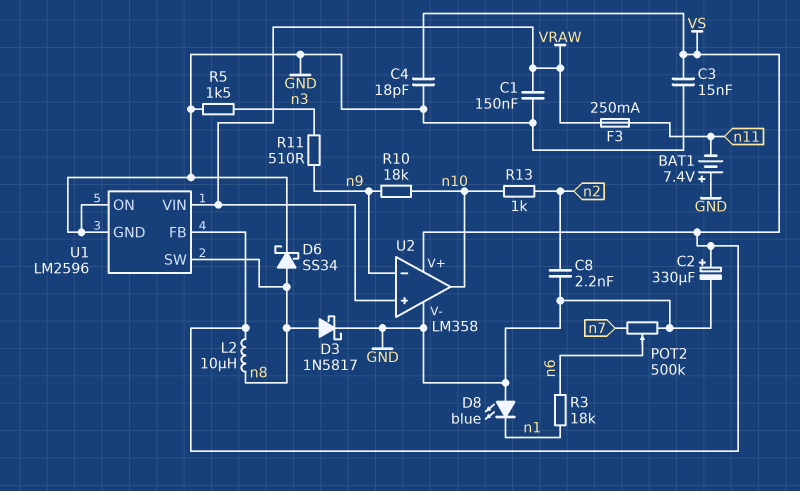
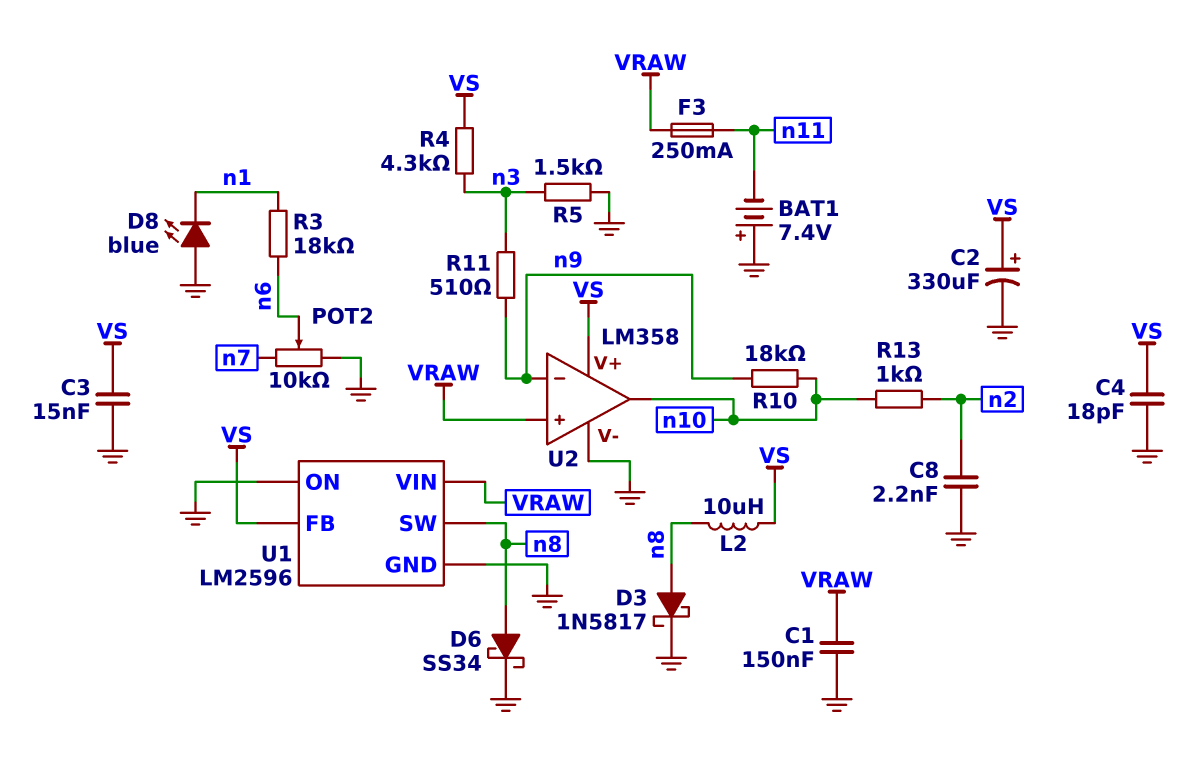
POT2: 500k (GND, n7, wiper n6) -> 10k (GND, n7, wiper n6)
R4: none -> 4.3k (VS, n3)

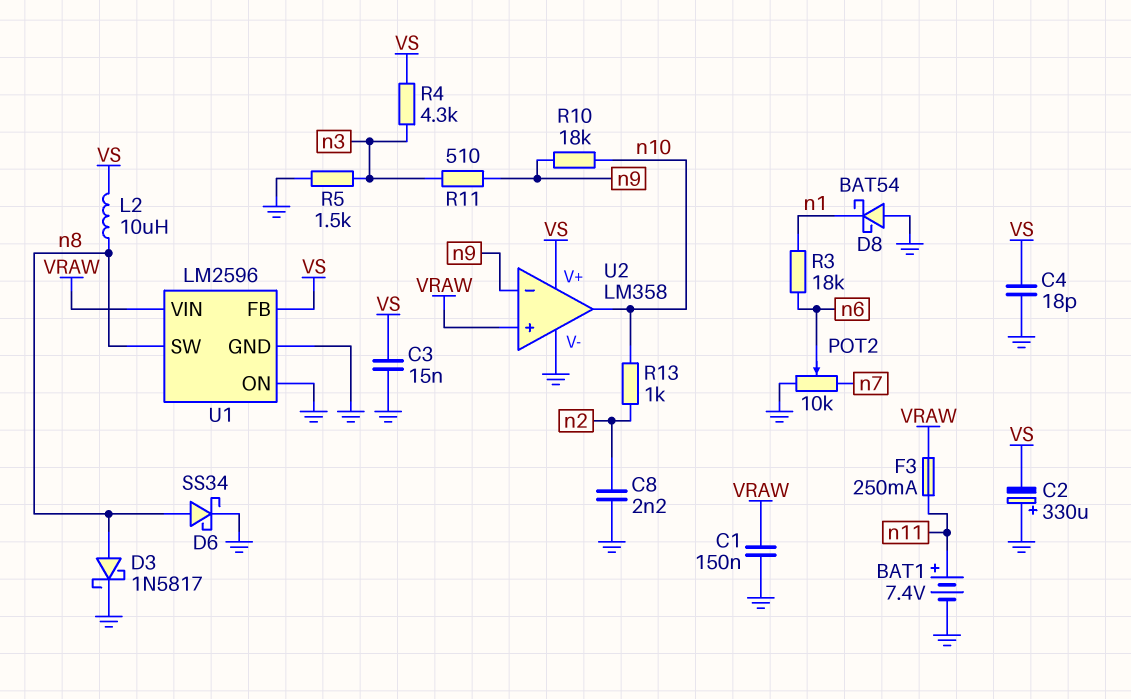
BAT1: 7.4V (plus GND, minus n11) -> 7.4V (plus n11, minus GND)
C2: 330uF (plus VS, minus GND) -> 330uF (plus GND, minus VS)
D8: LED blue (A GND, K n1) -> schottky BAT54 (A GND, K n1)

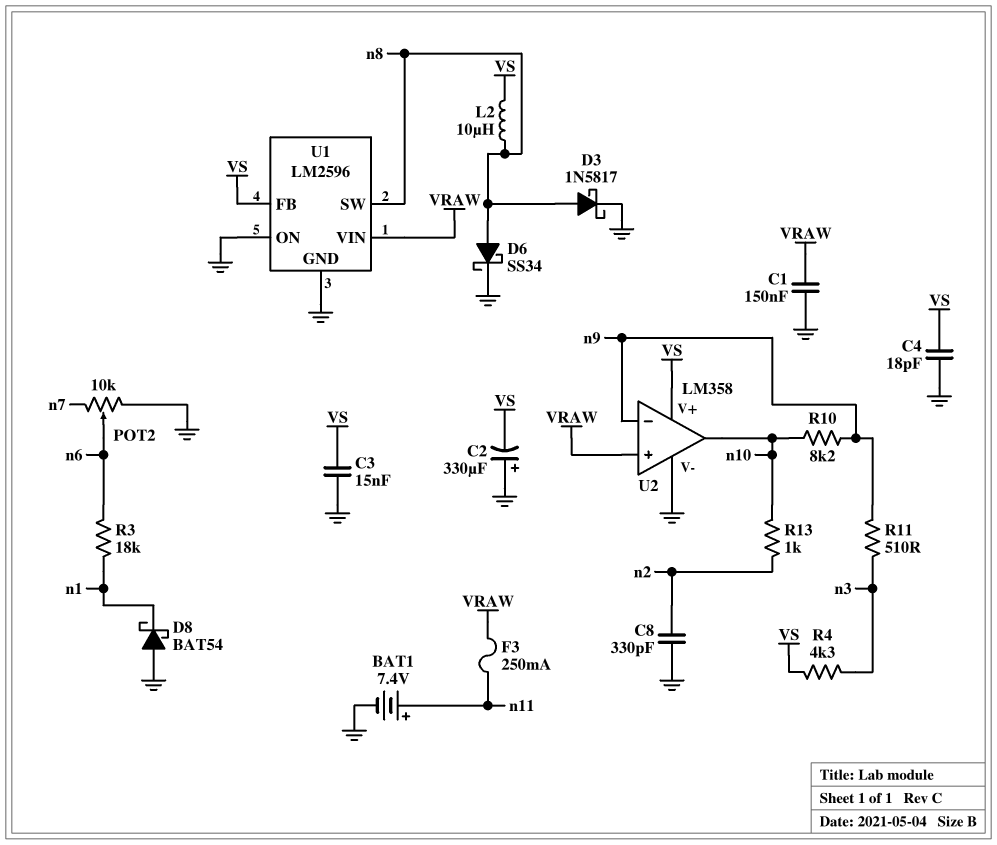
C8: 2.2nF (GND, n2) -> 330pF (GND, n2)
R5: 1.5k (GND, n3) -> none
R10: 18k (n9, n10) -> 8.2k (n9, n10)

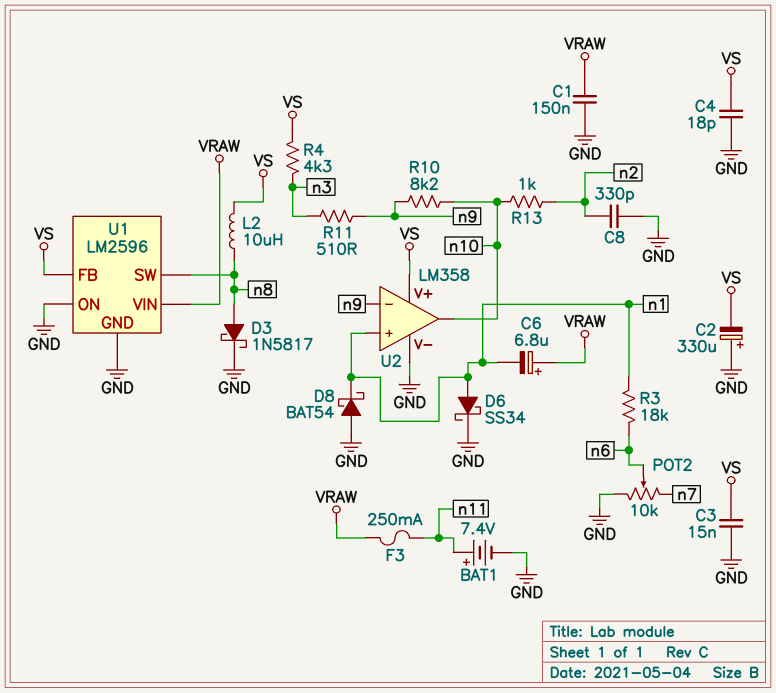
C6: none -> 6.8uF (plus VRAW, minus n1)
D6: schottky SS34 (A n8, K GND) -> schottky SS34 (A n1, K GND)
U2 pin in+: VRAW -> n1

